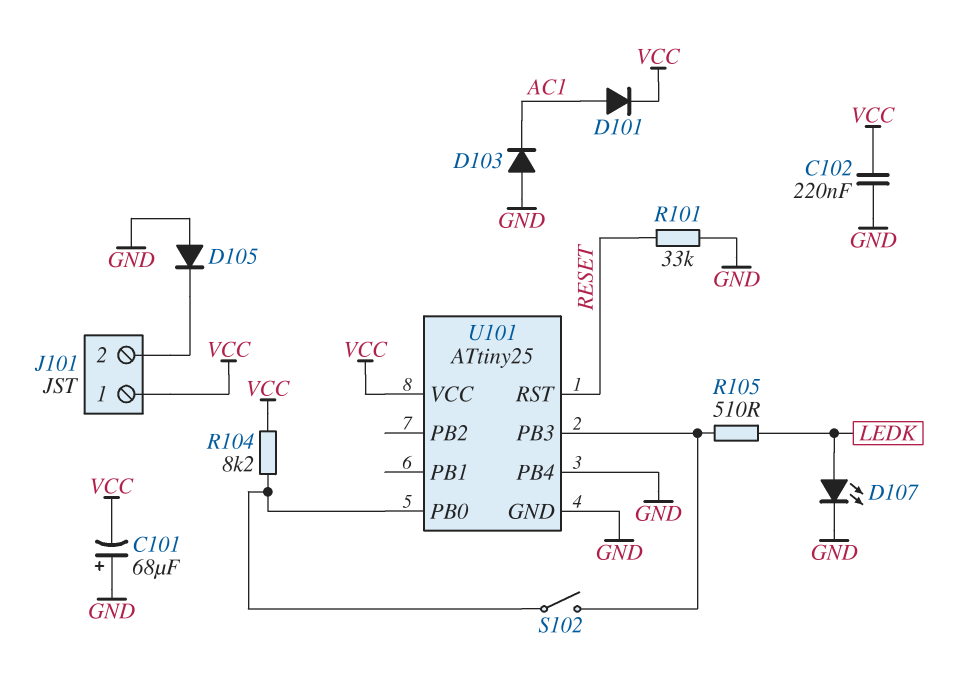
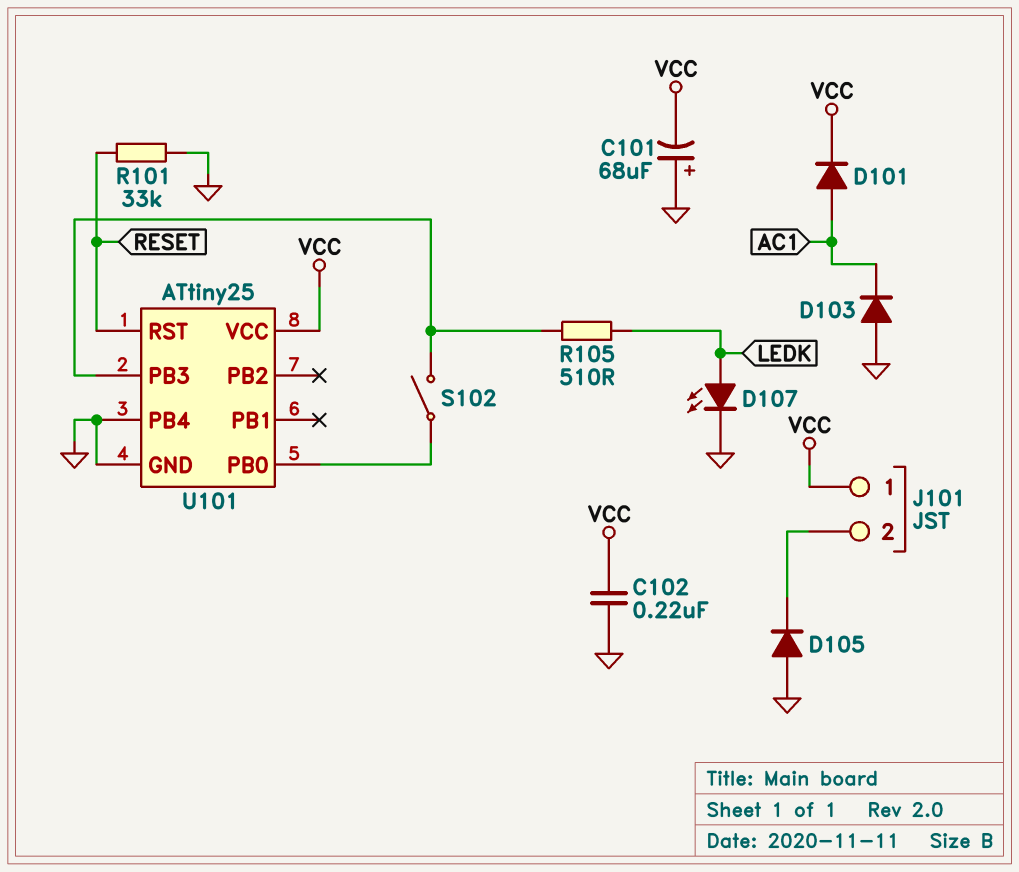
R104: 8.2k (U101/PB0, VCC) -> none

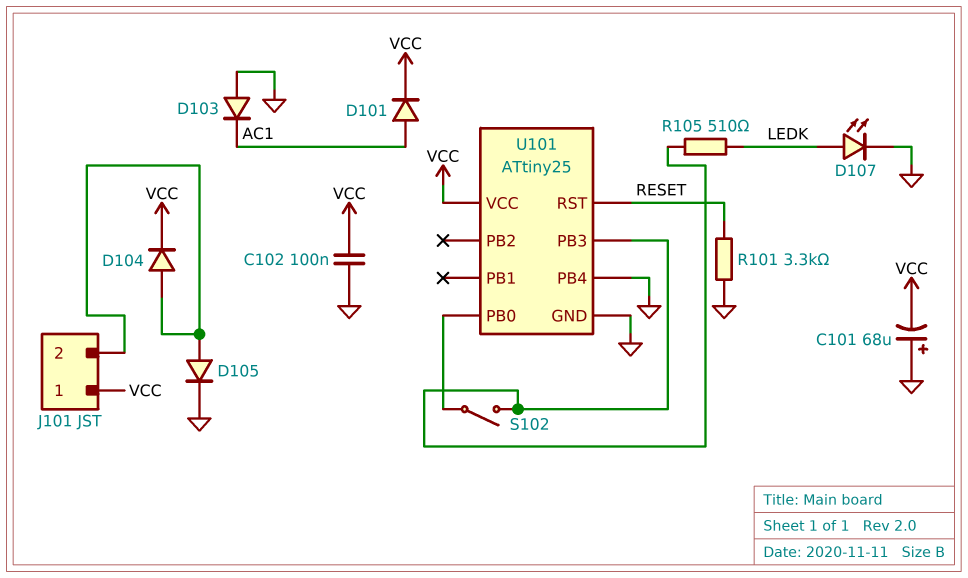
C102: 220nF (GND, VCC) -> 100nF (GND, VCC)
D104: none -> diode (A J101/2, K VCC)
D105: diode (A GND, K J101/2) -> diode (A J101/2, K GND)
R101: 33k (GND, RESET) -> 3.3k (GND, RESET)

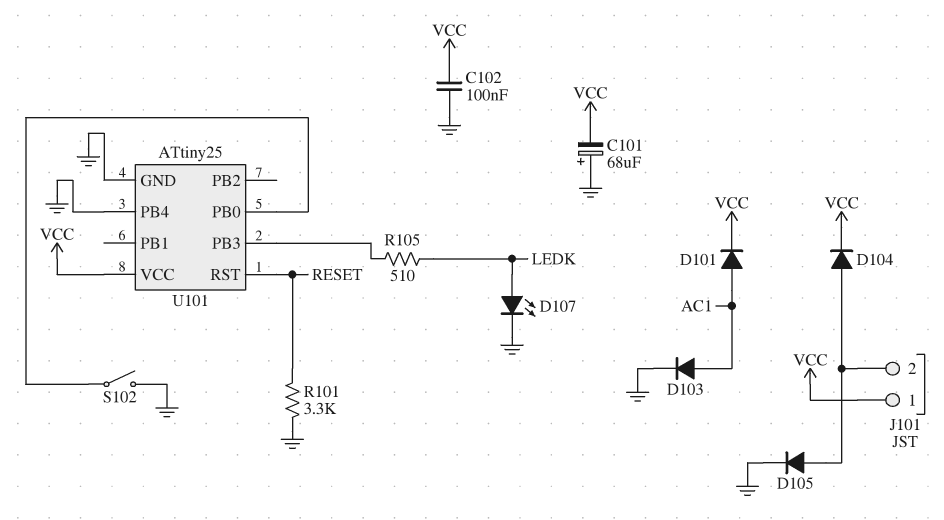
D103: diode (A GND, K AC1) -> diode (A AC1, K GND)
S102: switch (U101/PB0, U101/PB3) -> switch (GND, U101/PB0)

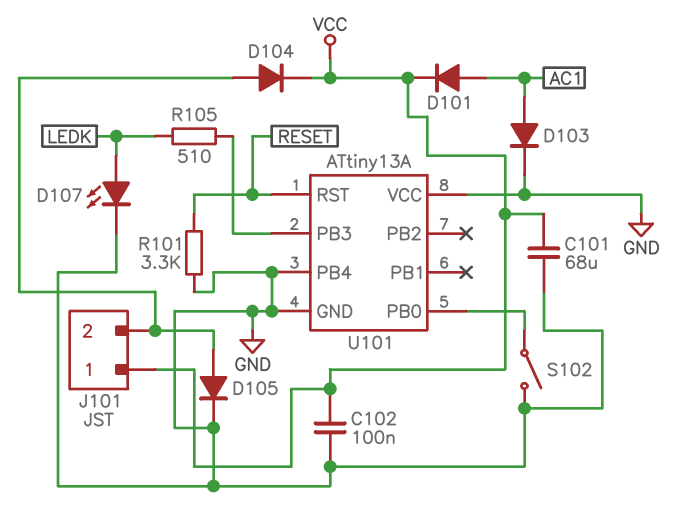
C101: 68uF (plus GND, minus VCC) -> 68uF (GND, VCC)
U101: ATtiny25 -> ATtiny13A
U101 pin VCC: VCC -> GND

